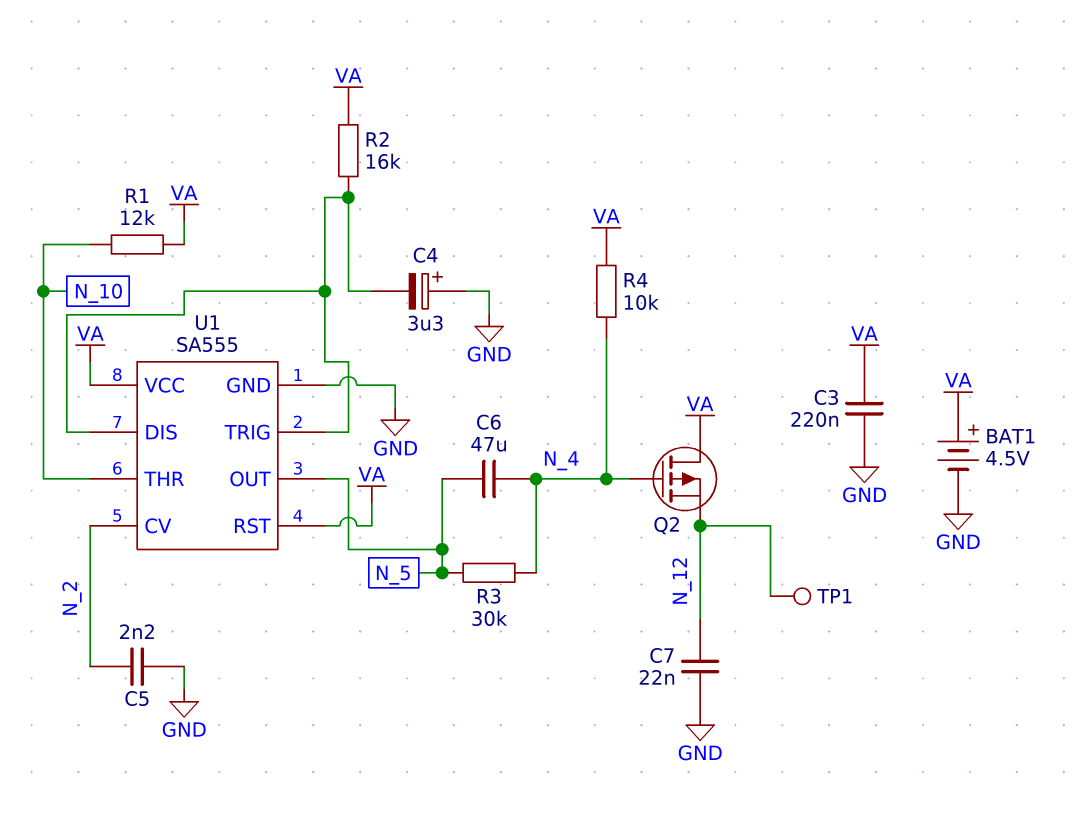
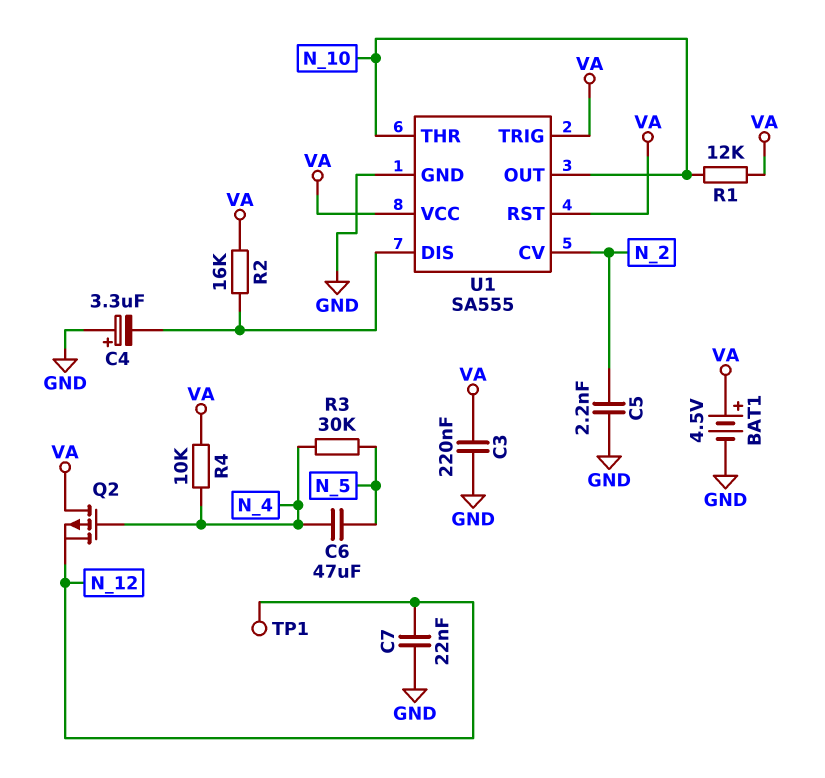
U1 pin OUT: N_5 -> N_10
U1 pin TRIG: U1/DIS -> VA

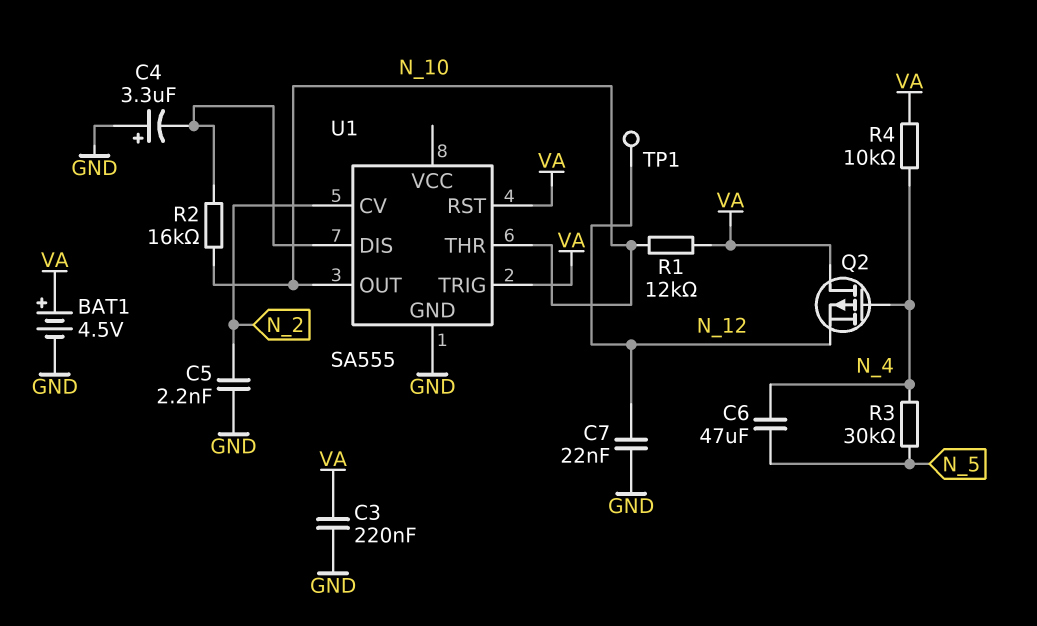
R2: 16k (U1/DIS, VA) -> 16k (N_10, U1/DIS)
U1 pin VCC: VA -> none

